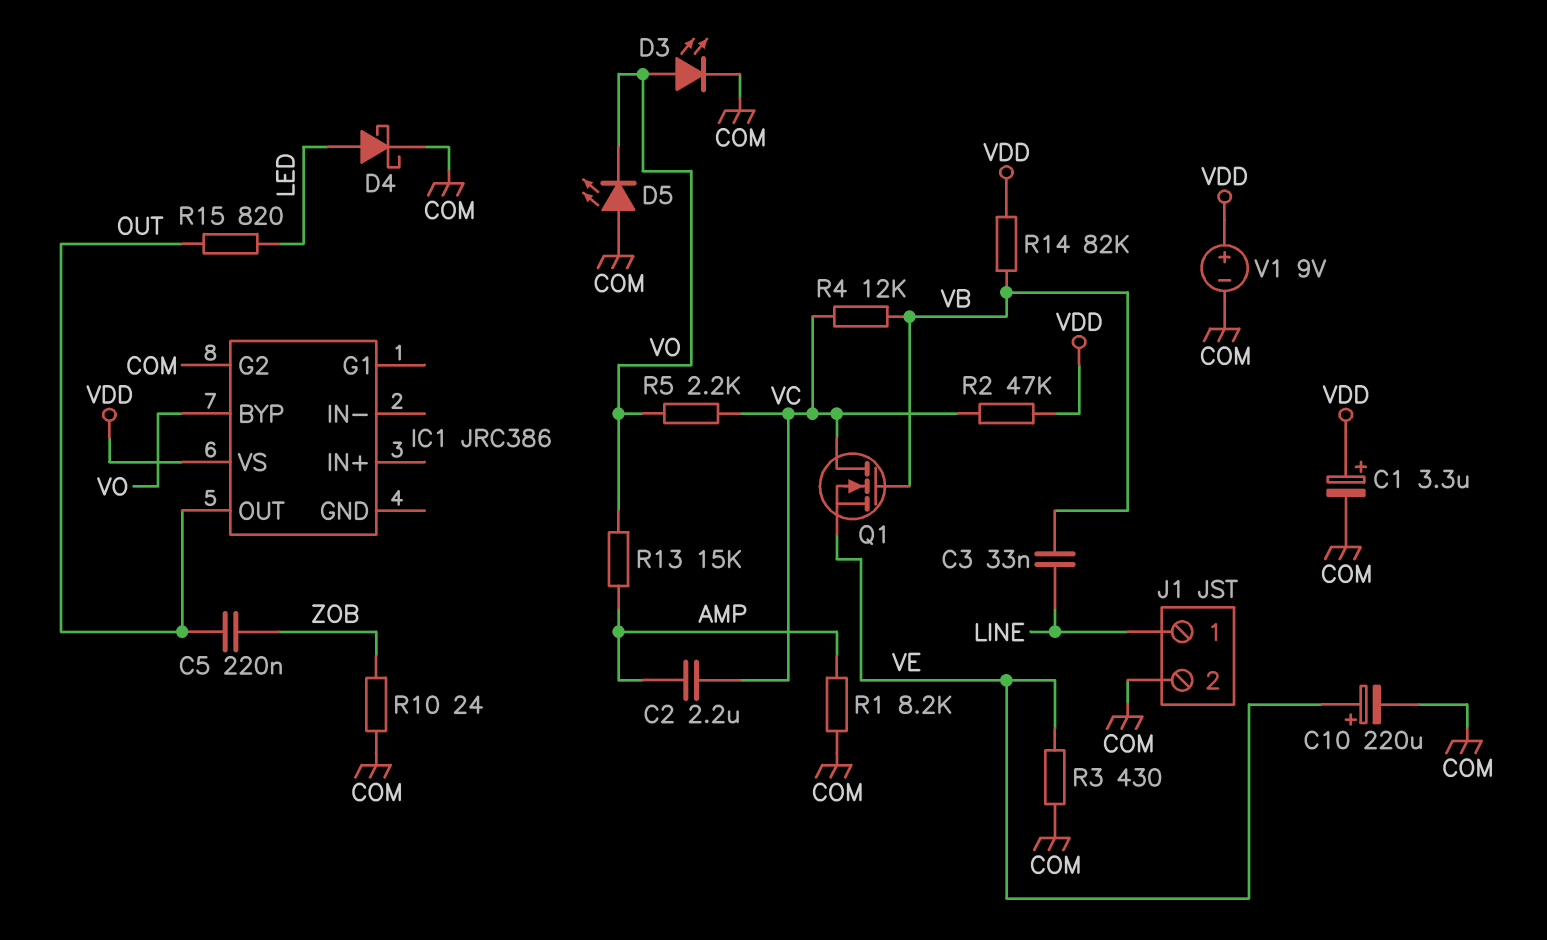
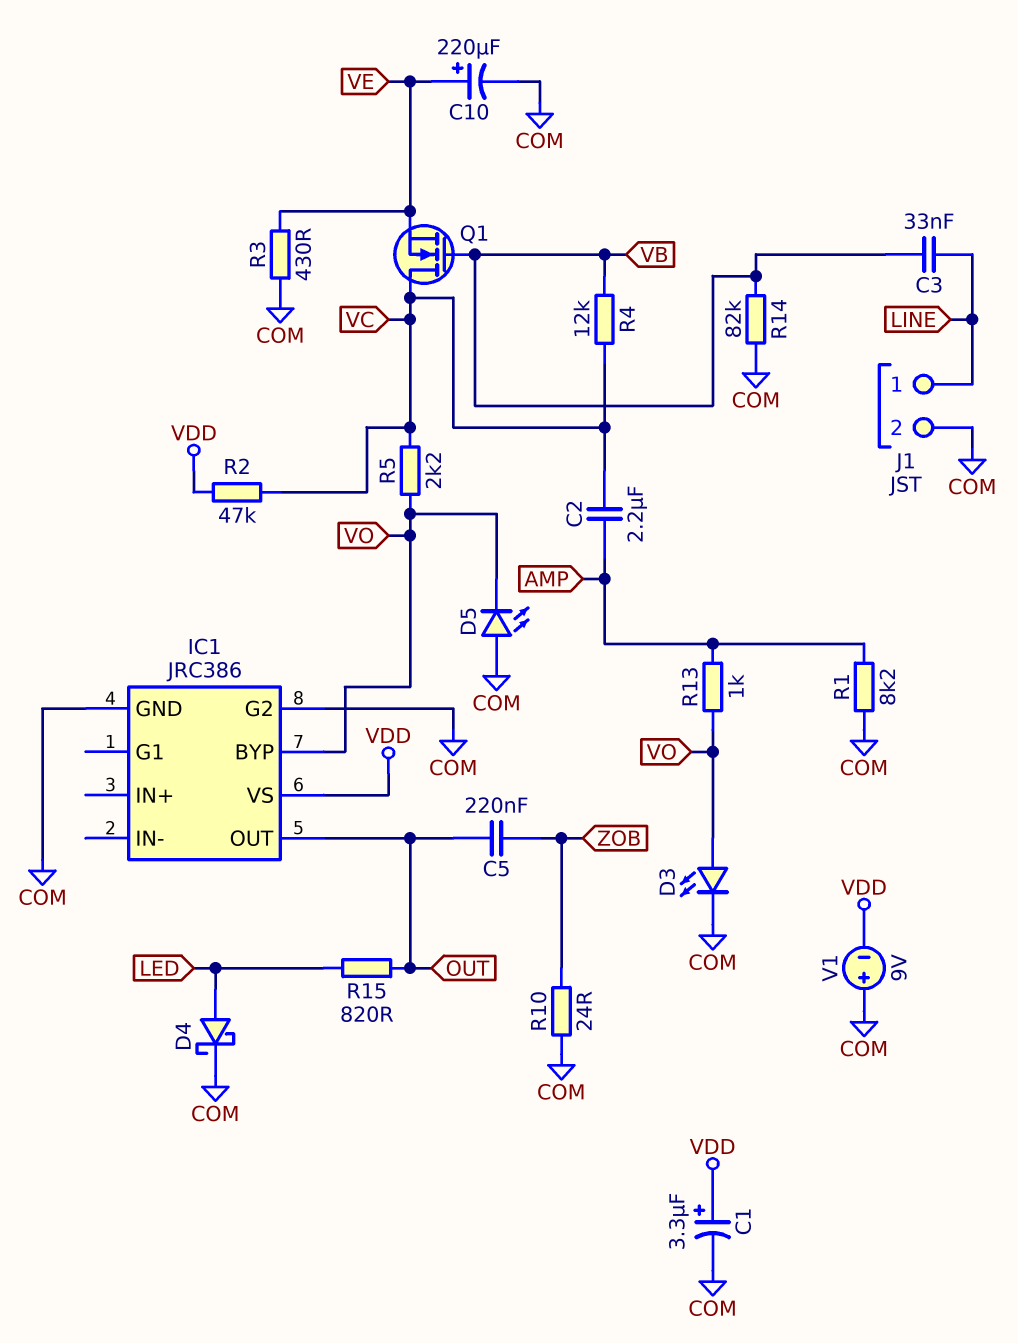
IC1 pin GND: none -> COM
R13: 15k (AMP, VO) -> 1k (AMP, VO)
R14: 82k (VB, VDD) -> 82k (COM, VB)
V1: 9V (plus VDD, minus COM) -> 9V (plus COM, minus VDD)

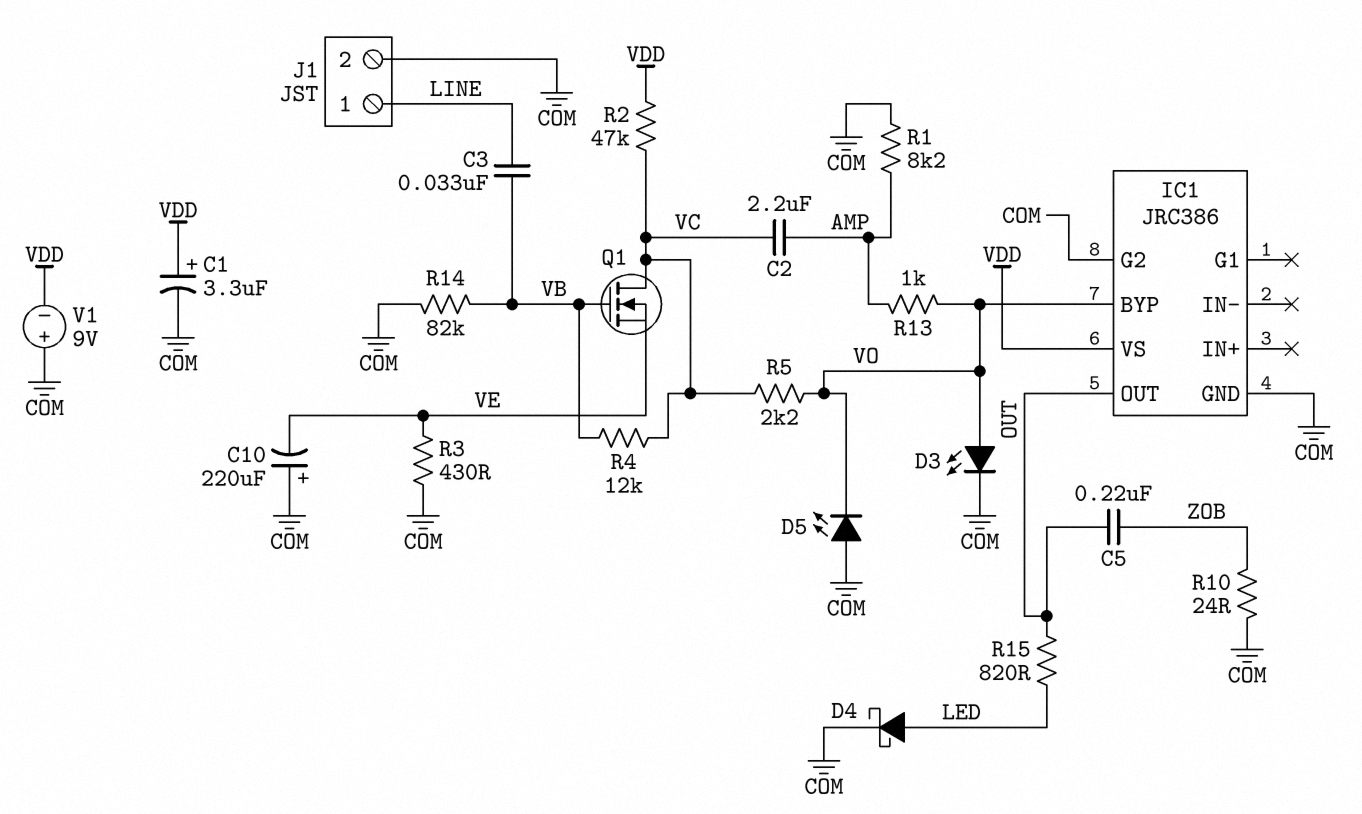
C10: 220uF (plus VE, minus COM) -> 220uF (plus COM, minus VE)

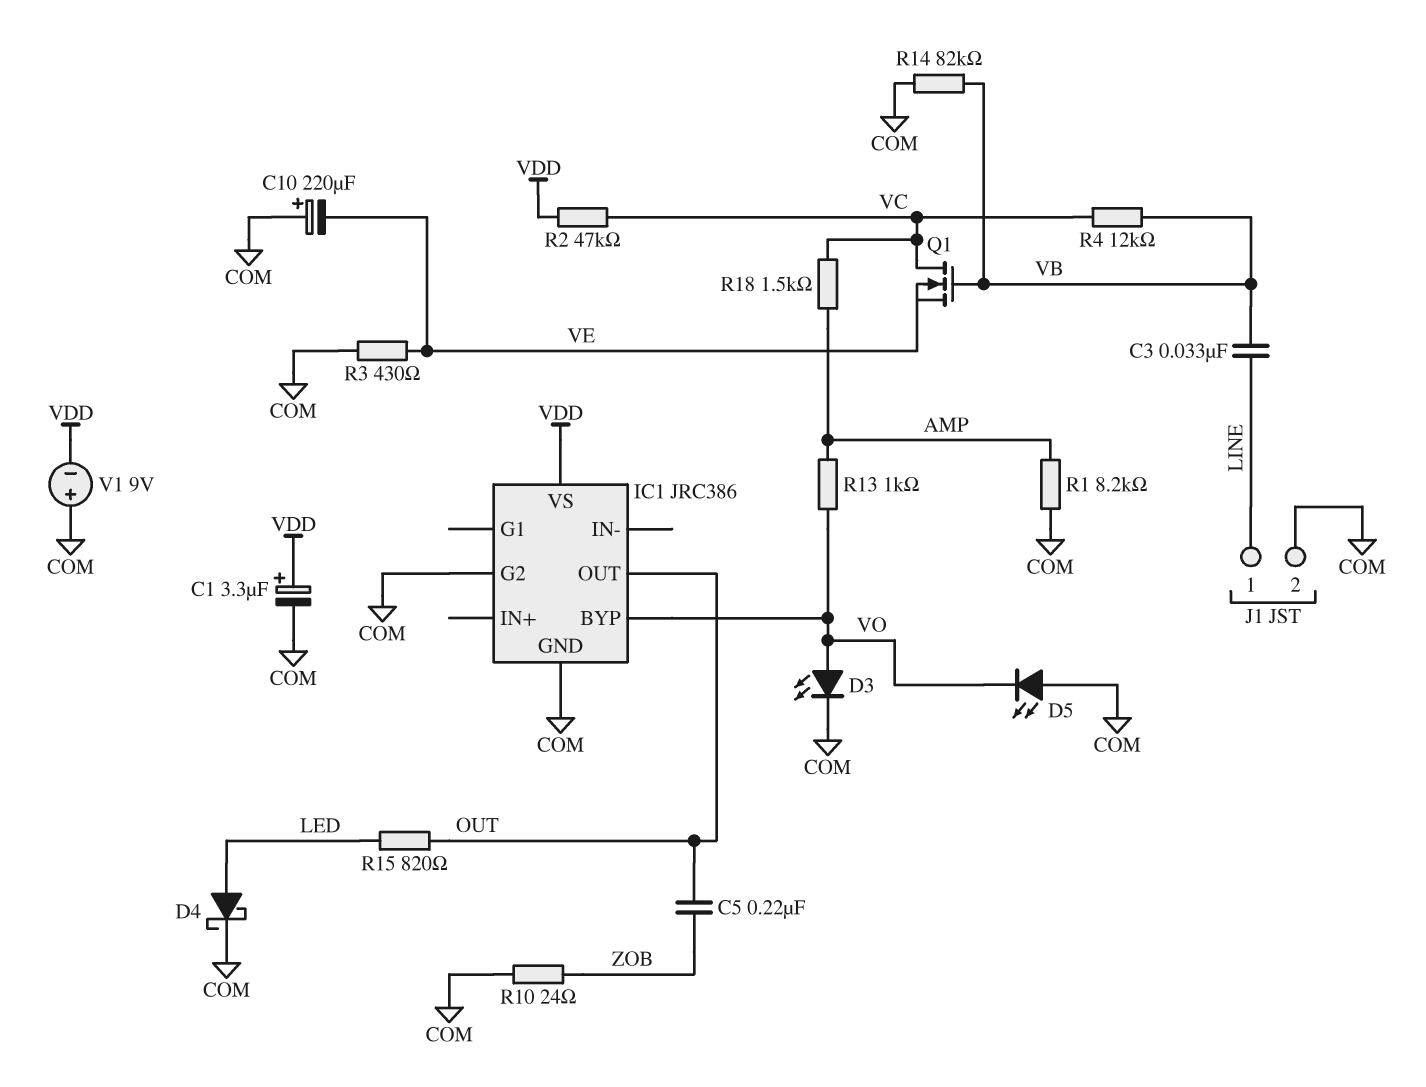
C2: 2.2uF (AMP, VC) -> none
R5: 2.2k (VC, VO) -> none
R18: none -> 1.5k (AMP, VC)

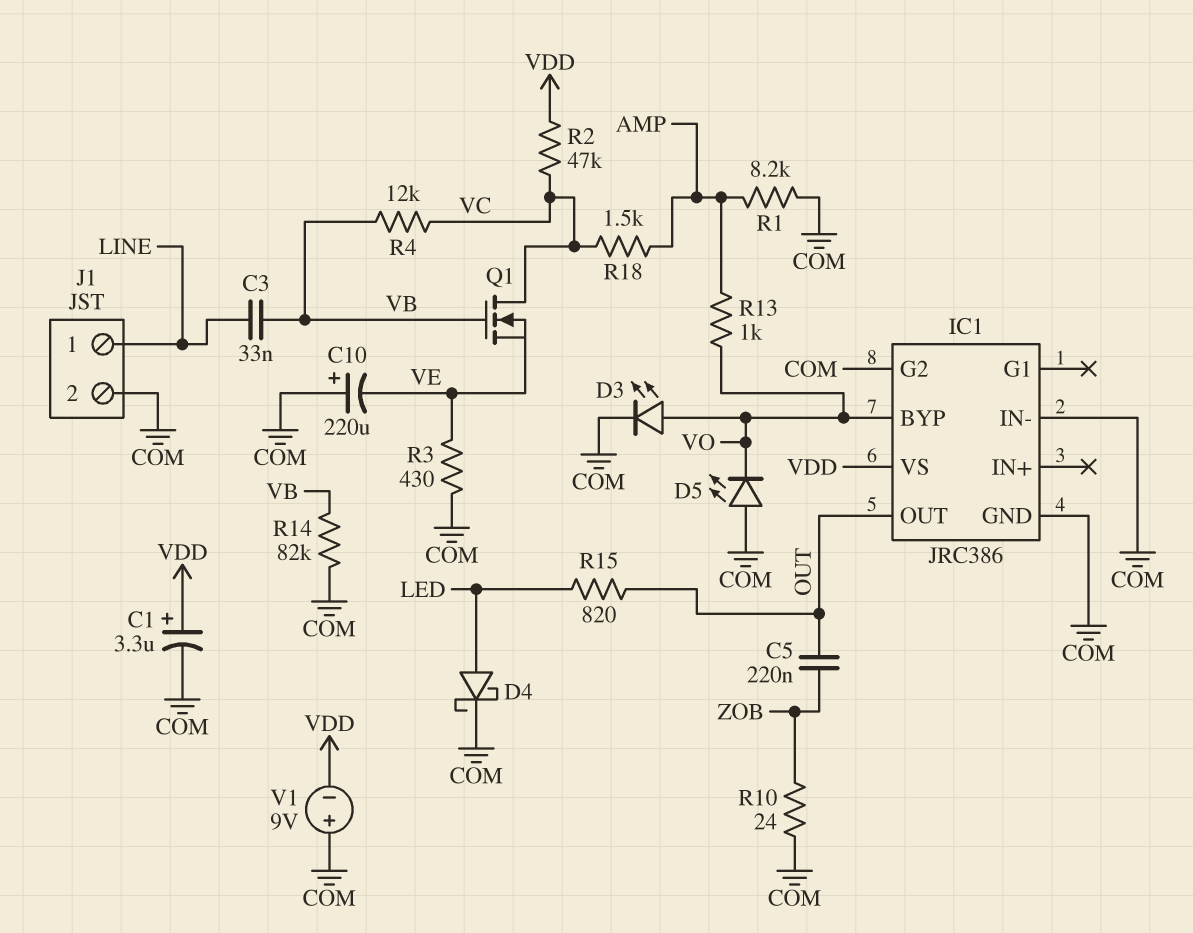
IC1 pin IN-: none -> COM

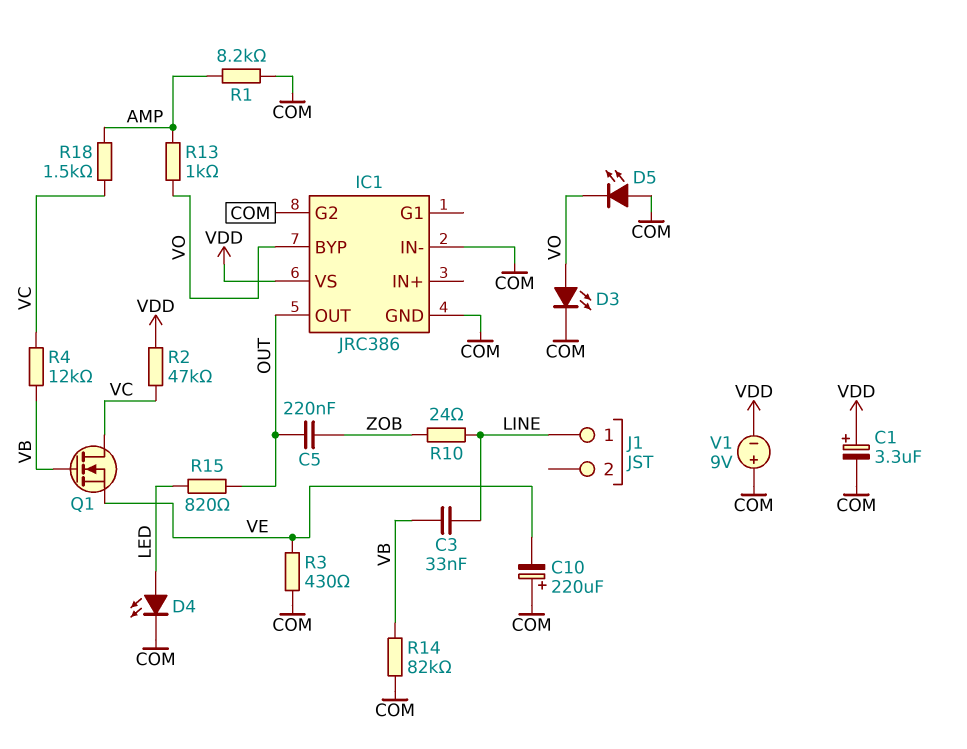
D4: schottky (A LED, K COM) -> LED (A LED, K COM)
J1 pin 2: COM -> none
R10: 24 (COM, ZOB) -> 24 (LINE, ZOB)

